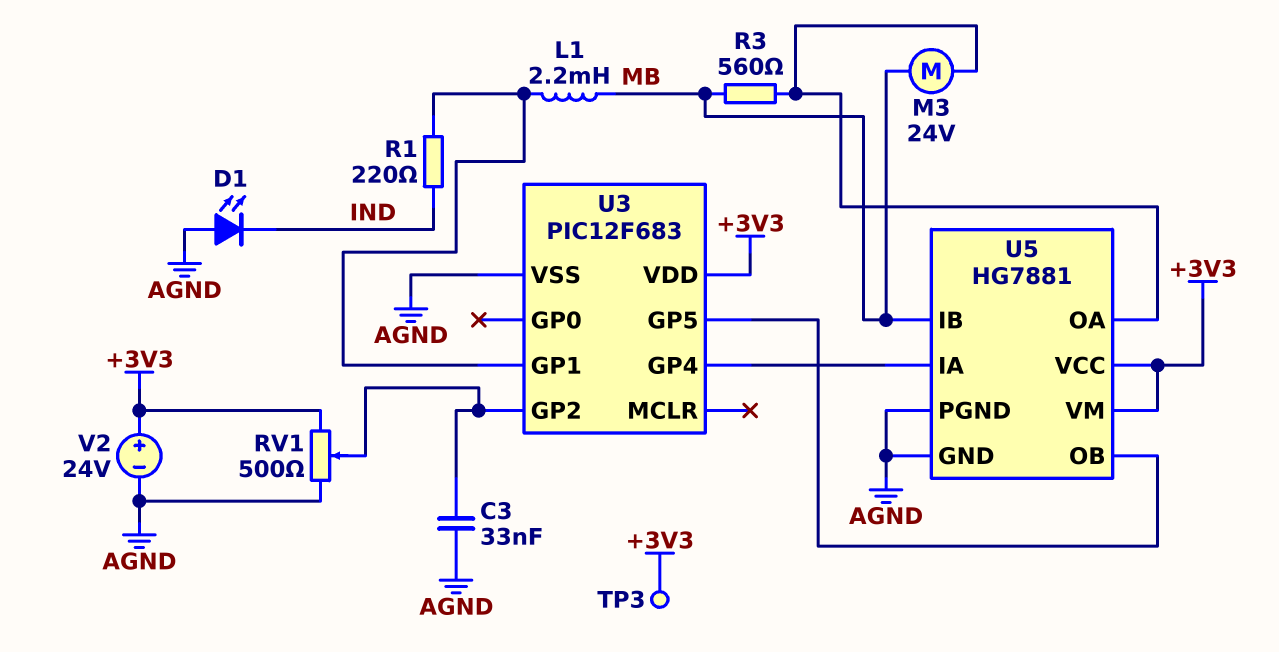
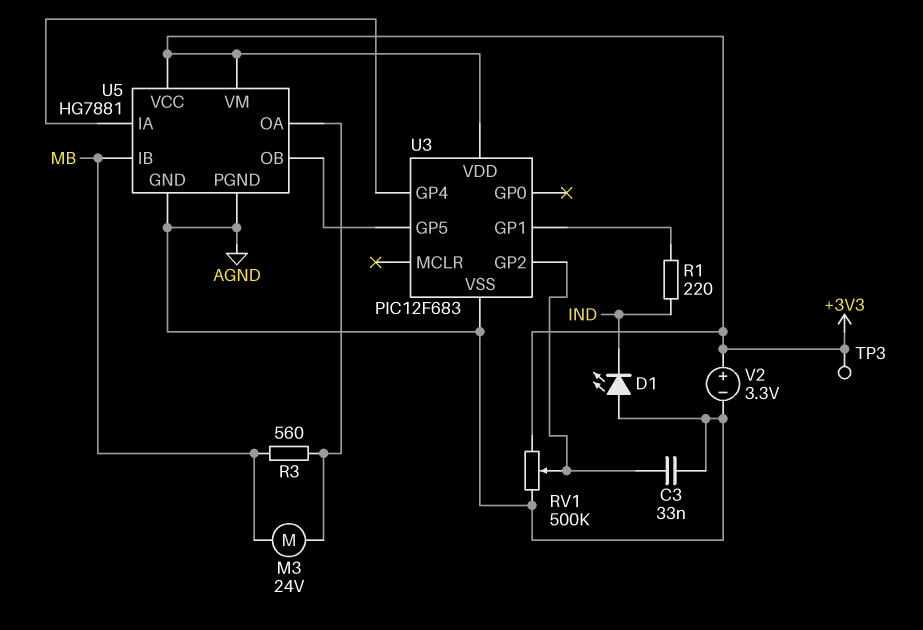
L1: 2.2mH (MB, U3/GP1) -> none
RV1: 500 (+3V3, AGND, wiper U3/GP2) -> 500k (+3V3, AGND, wiper U3/GP2)
V2: 24V (plus +3V3, minus AGND) -> 3.3V (plus +3V3, minus AGND)

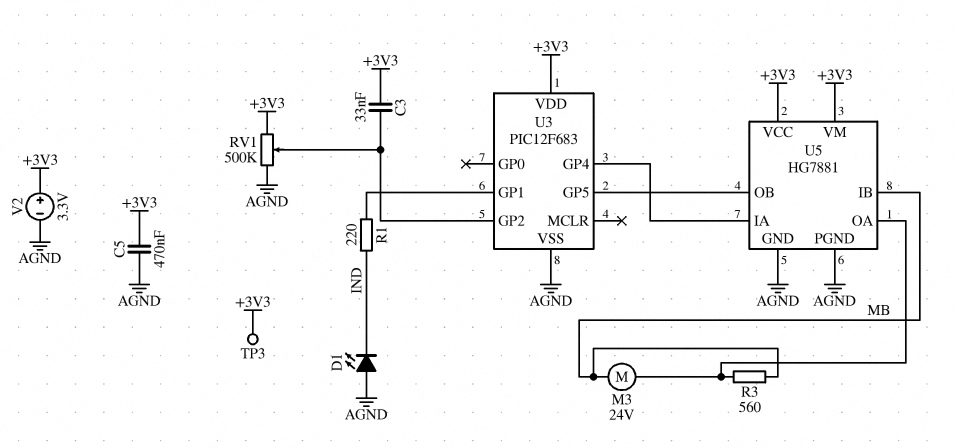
C3: 33nF (AGND, U3/GP2) -> 33nF (+3V3, U3/GP2)
C5: none -> 470nF (+3V3, AGND)

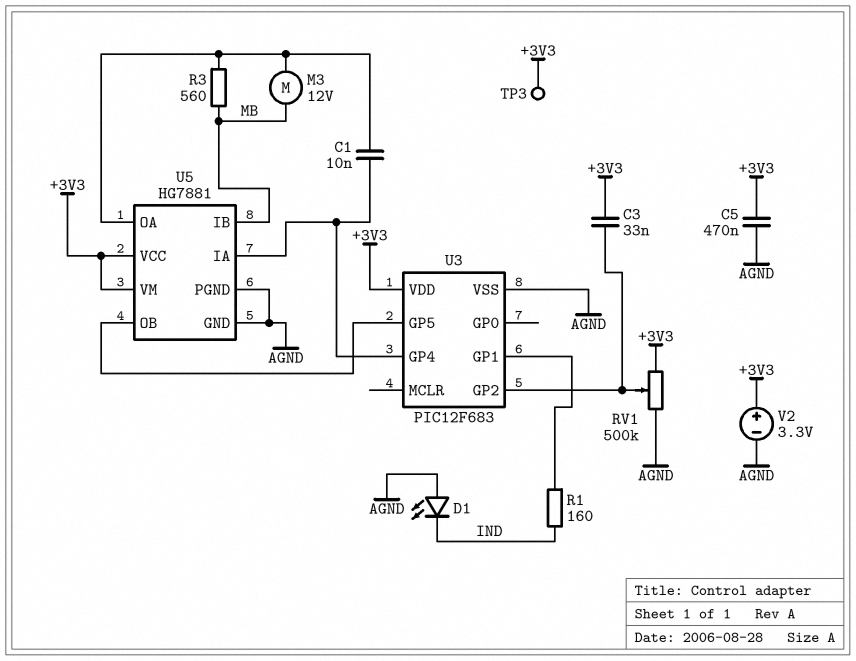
C1: none -> 10nF (U3/GP4, U5/OA)
M3: motor 24V (MB, U5/OA) -> motor 12V (MB, U5/OA)
R1: 220 (IND, U3/GP1) -> 160 (IND, U3/GP1)

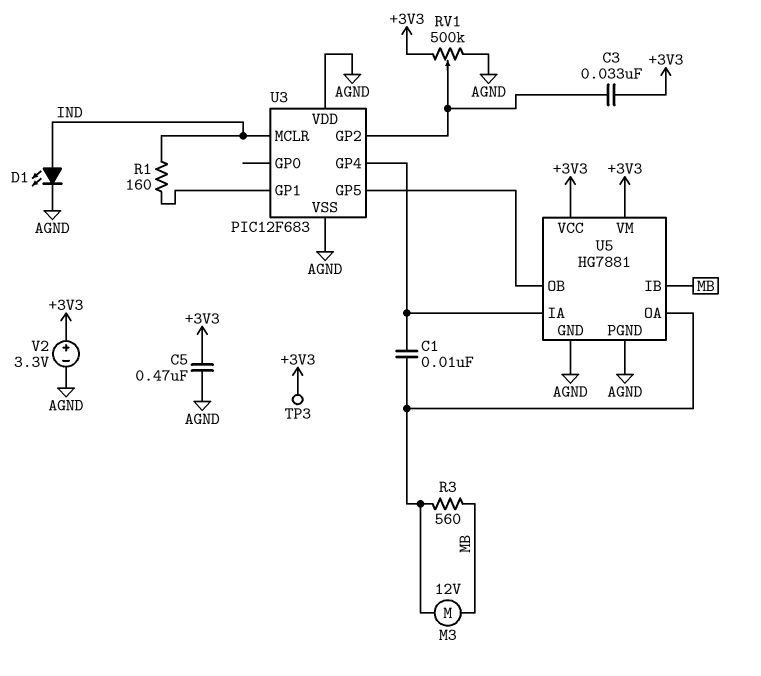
D1: LED (A AGND, K IND) -> LED (A IND, K AGND)
U3 pin MCLR: none -> IND
U3 pin VDD: +3V3 -> AGND

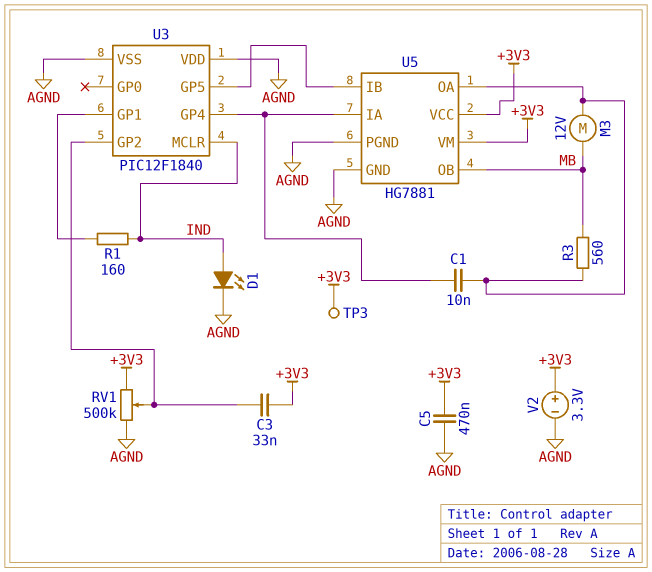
U3: PIC12F683 -> PIC12F1840
U5 pin IB: MB -> U3/GP5
U5 pin OB: U3/GP5 -> MB

